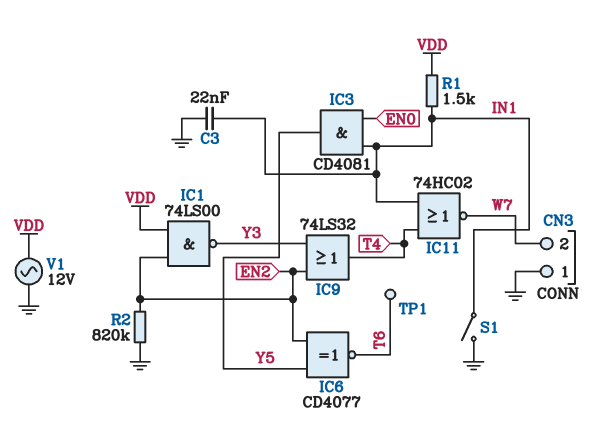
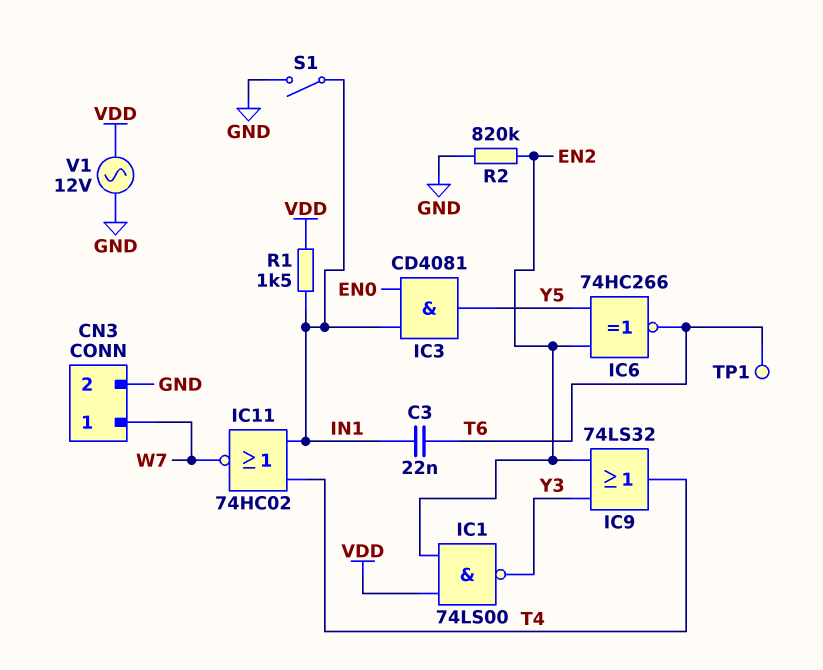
C3: 22nF (GND, IN1) -> 22nF (IN1, T6)
CN3 pin 1: GND -> W7
CN3 pin 2: W7 -> GND
IC6: XNOR CD4077 (in EN2, in Y5, out T6) -> XNOR 74HC266 (in EN2, in Y5, out T6)

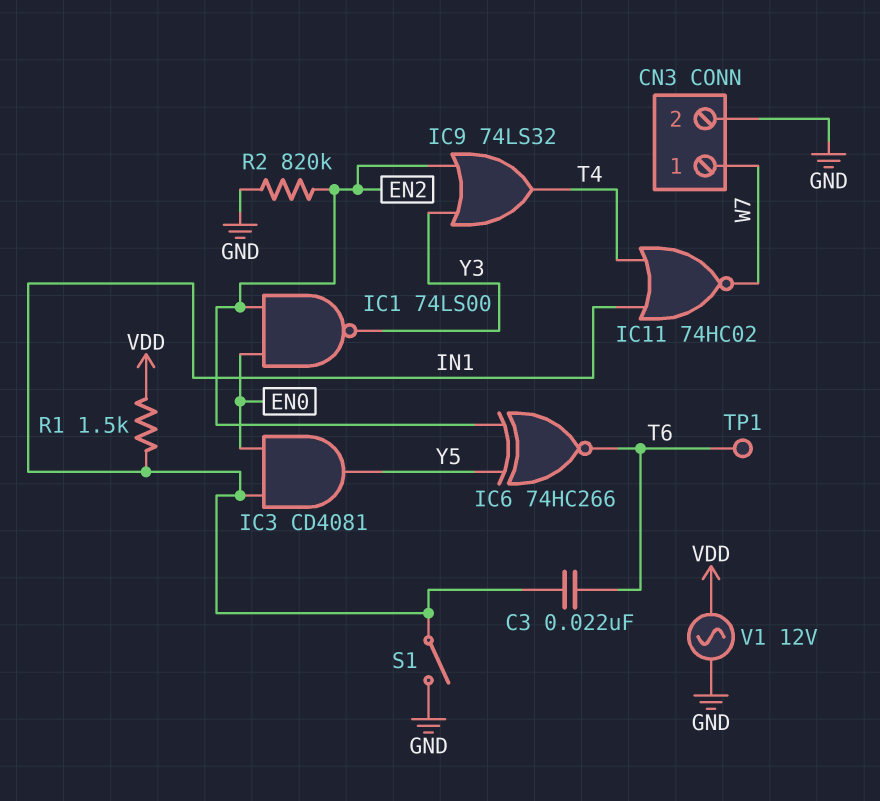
IC1: NAND 74LS00 (in EN2, in VDD, out Y3) -> NAND 74LS00 (in EN0, in EN2, out Y3)

